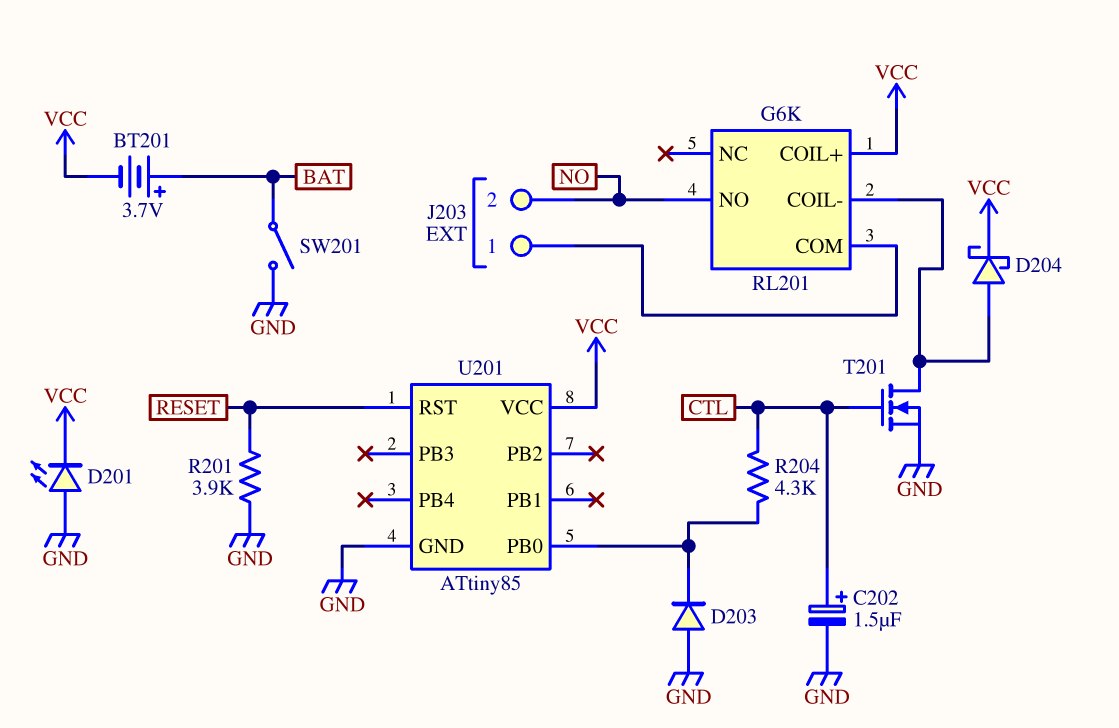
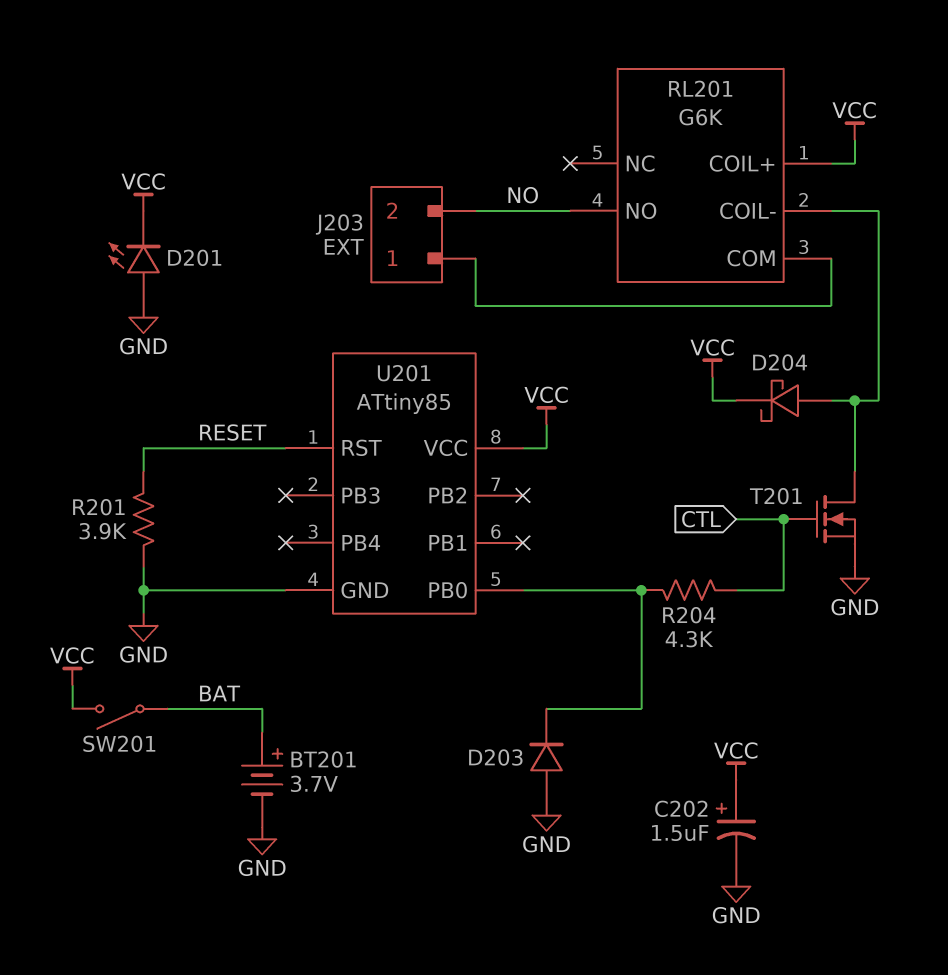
BT201: 3.7V (plus BAT, minus VCC) -> 3.7V (plus BAT, minus GND)
C202: 1.5uF (plus CTL, minus GND) -> 1.5uF (plus VCC, minus GND)
SW201: switch (BAT, GND) -> switch (BAT, VCC)

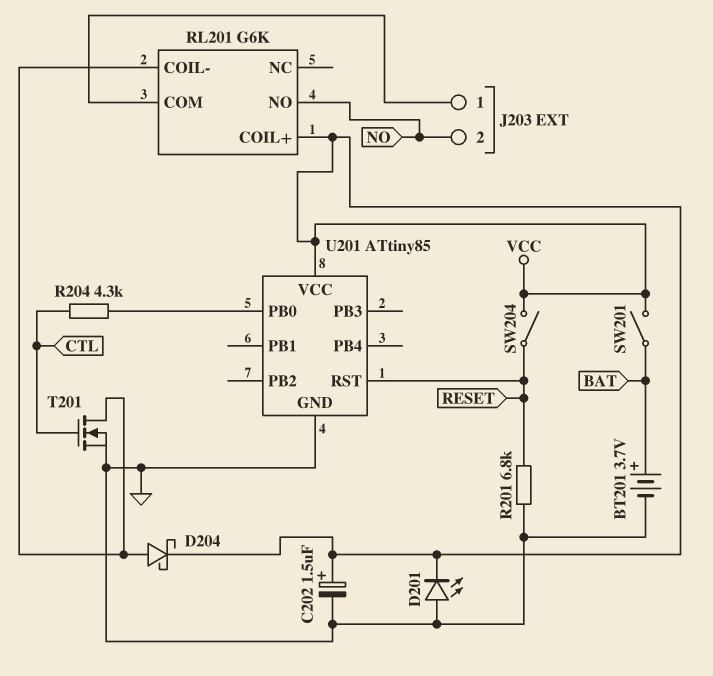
D203: diode (A GND, K U201/PB0) -> none
R201: 3.9k (GND, RESET) -> 6.8k (GND, RESET)
SW204: none -> switch (RESET, VCC)

